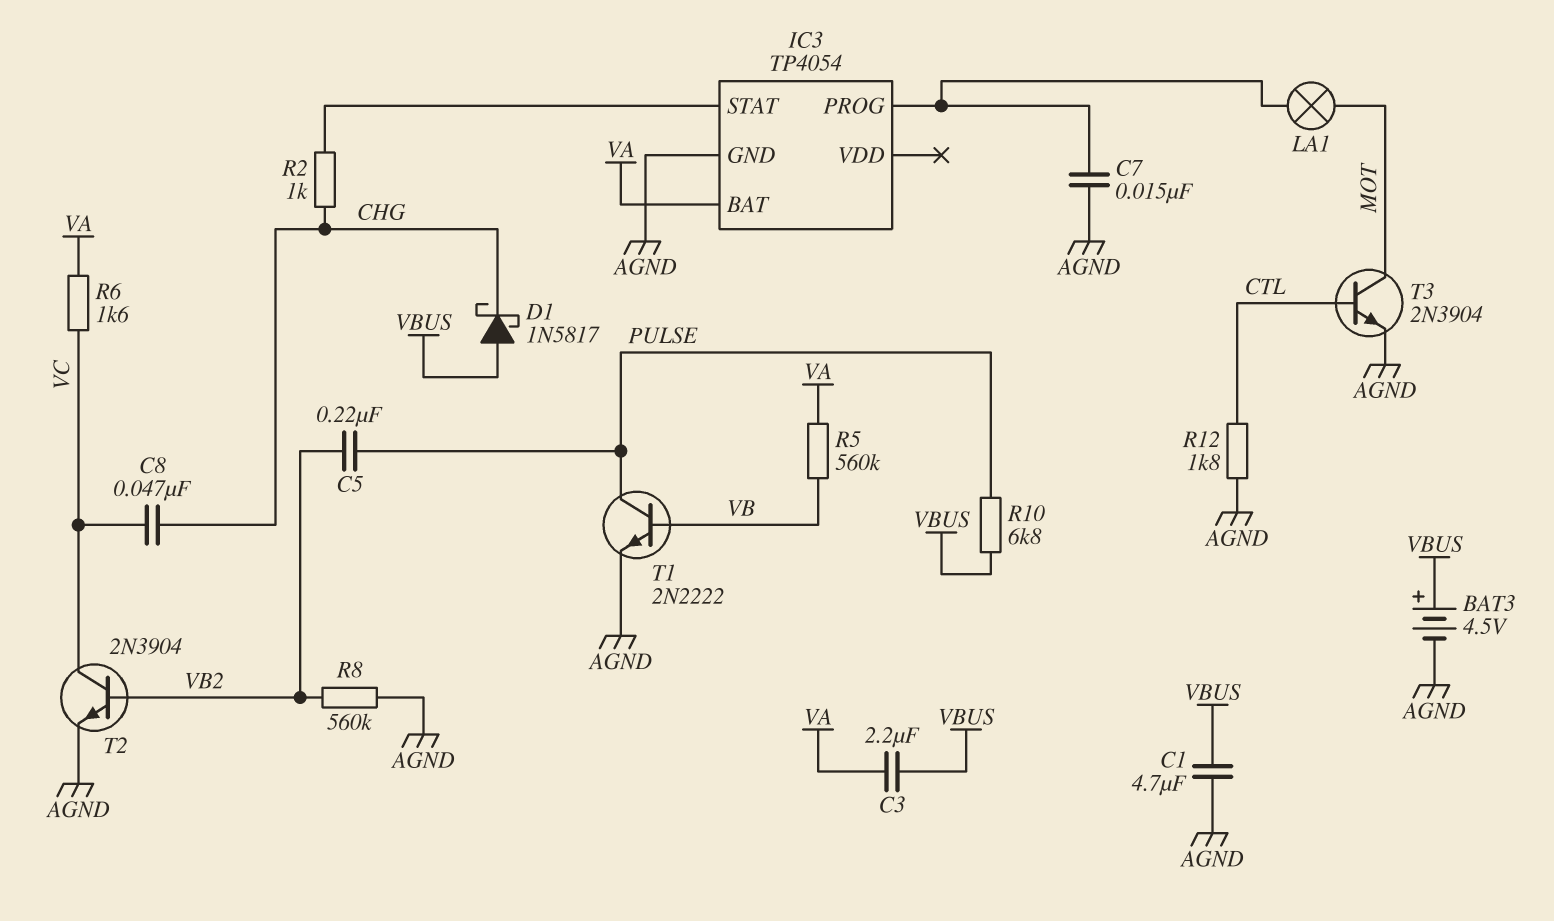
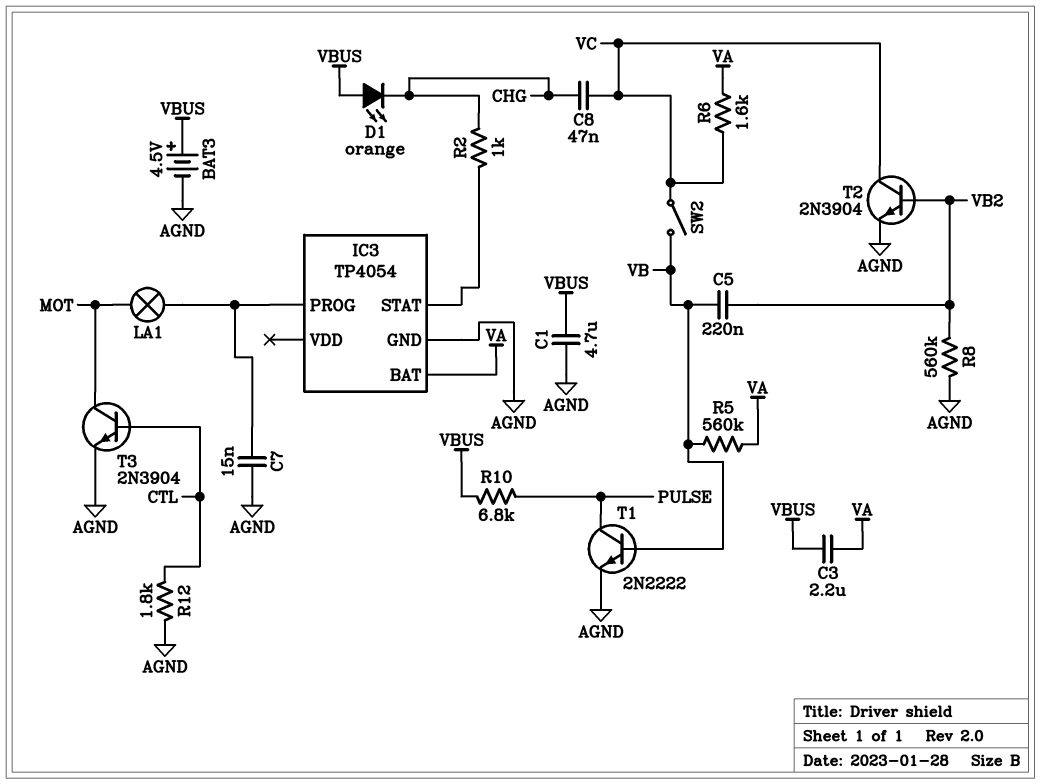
C5: 220nF (PULSE, VB2) -> 220nF (VB, VB2)
D1: schottky 1N5817 (A VBUS, K CHG) -> LED orange (A VBUS, K CHG)
SW2: none -> switch (VB, VC)

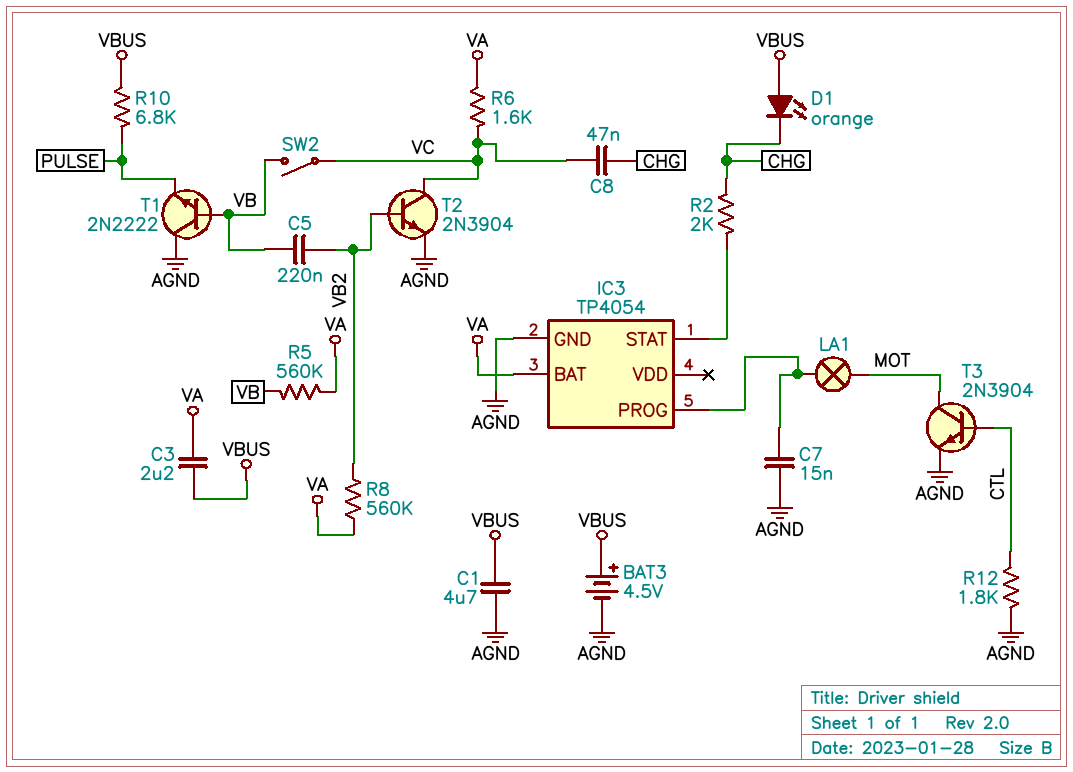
R2: 1k (CHG, IC3/STAT) -> 2k (CHG, IC3/STAT)
R8: 560k (AGND, VB2) -> 560k (VA, VB2)
T1: NPN 2N2222 (B VB, C PULSE, E AGND) -> NPN 2N2222 (B VB, C AGND, E PULSE)

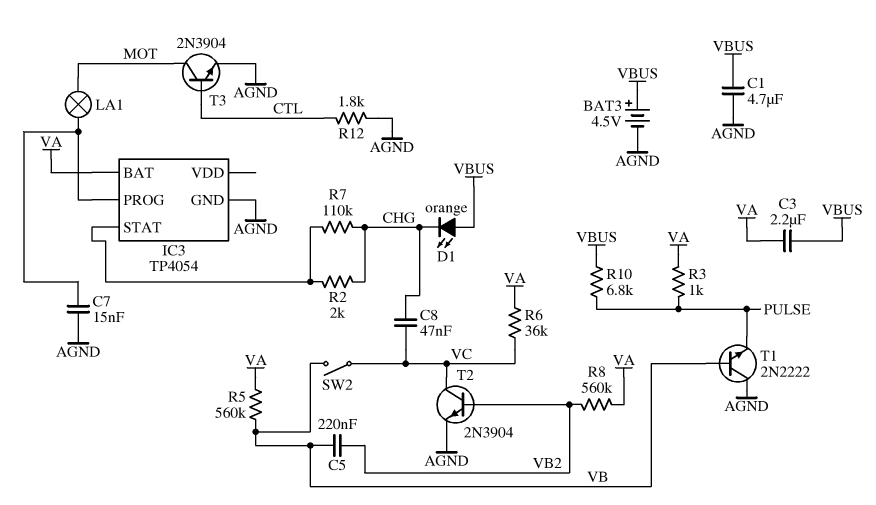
R3: none -> 1k (PULSE, VA)
R6: 1.6k (VA, VC) -> 36k (VA, VC)
R7: none -> 110k (CHG, IC3/STAT)

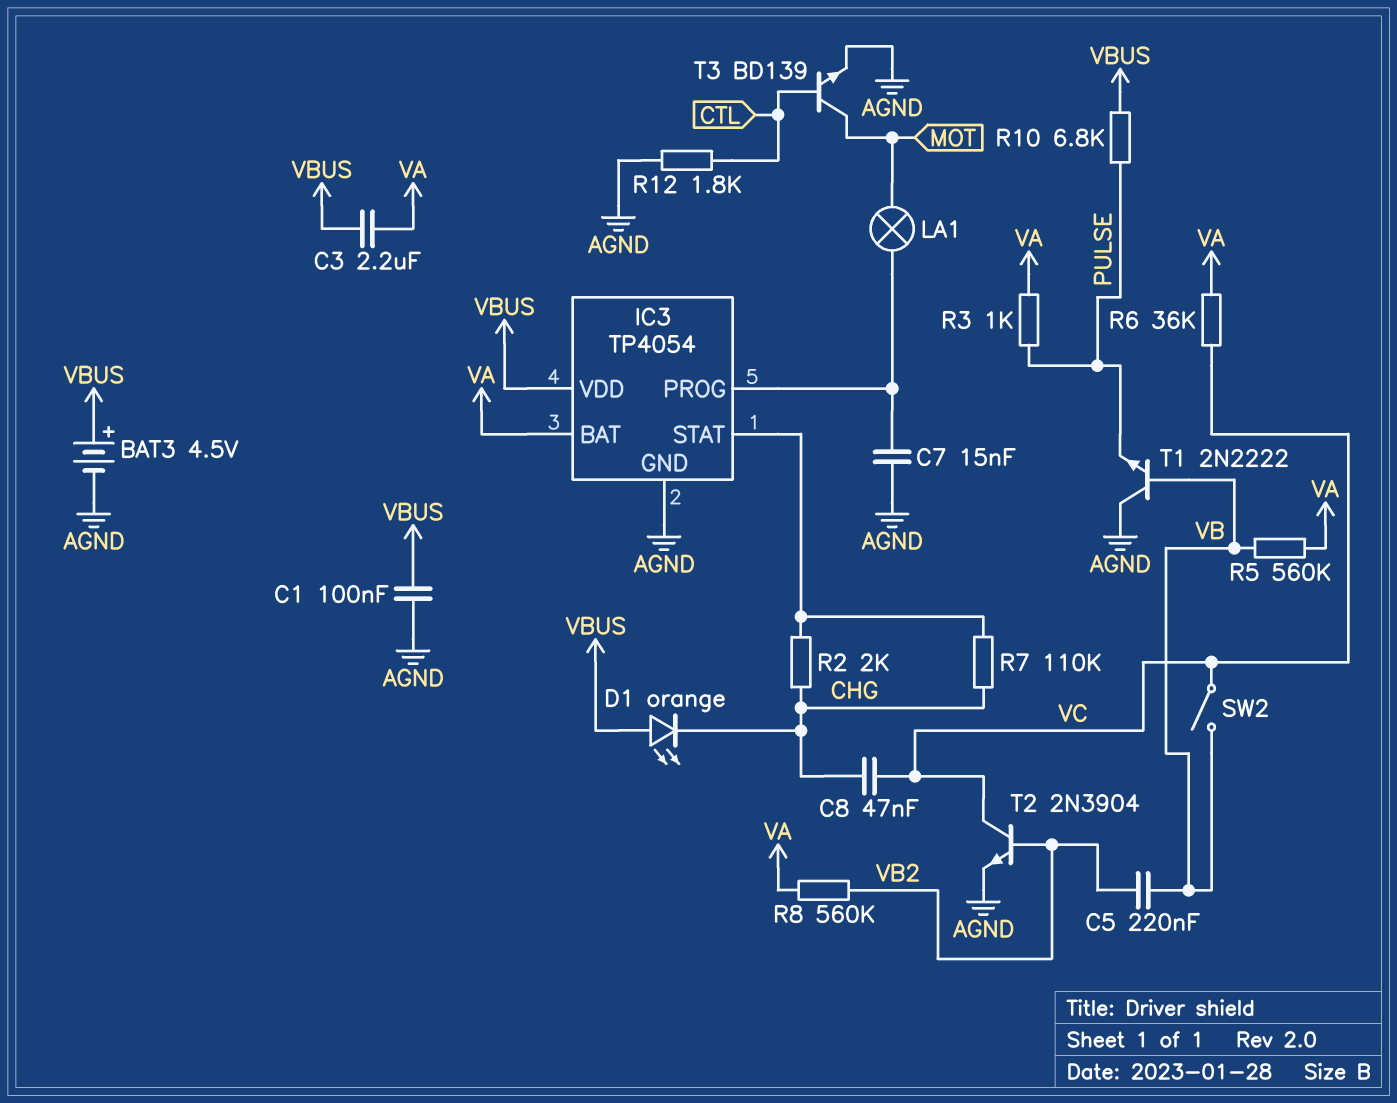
C1: 4.7uF (AGND, VBUS) -> 100nF (AGND, VBUS)
IC3 pin VDD: none -> VBUS
T3: NPN 2N3904 (B CTL, C MOT, E AGND) -> NPN BD139 (B CTL, C MOT, E AGND)

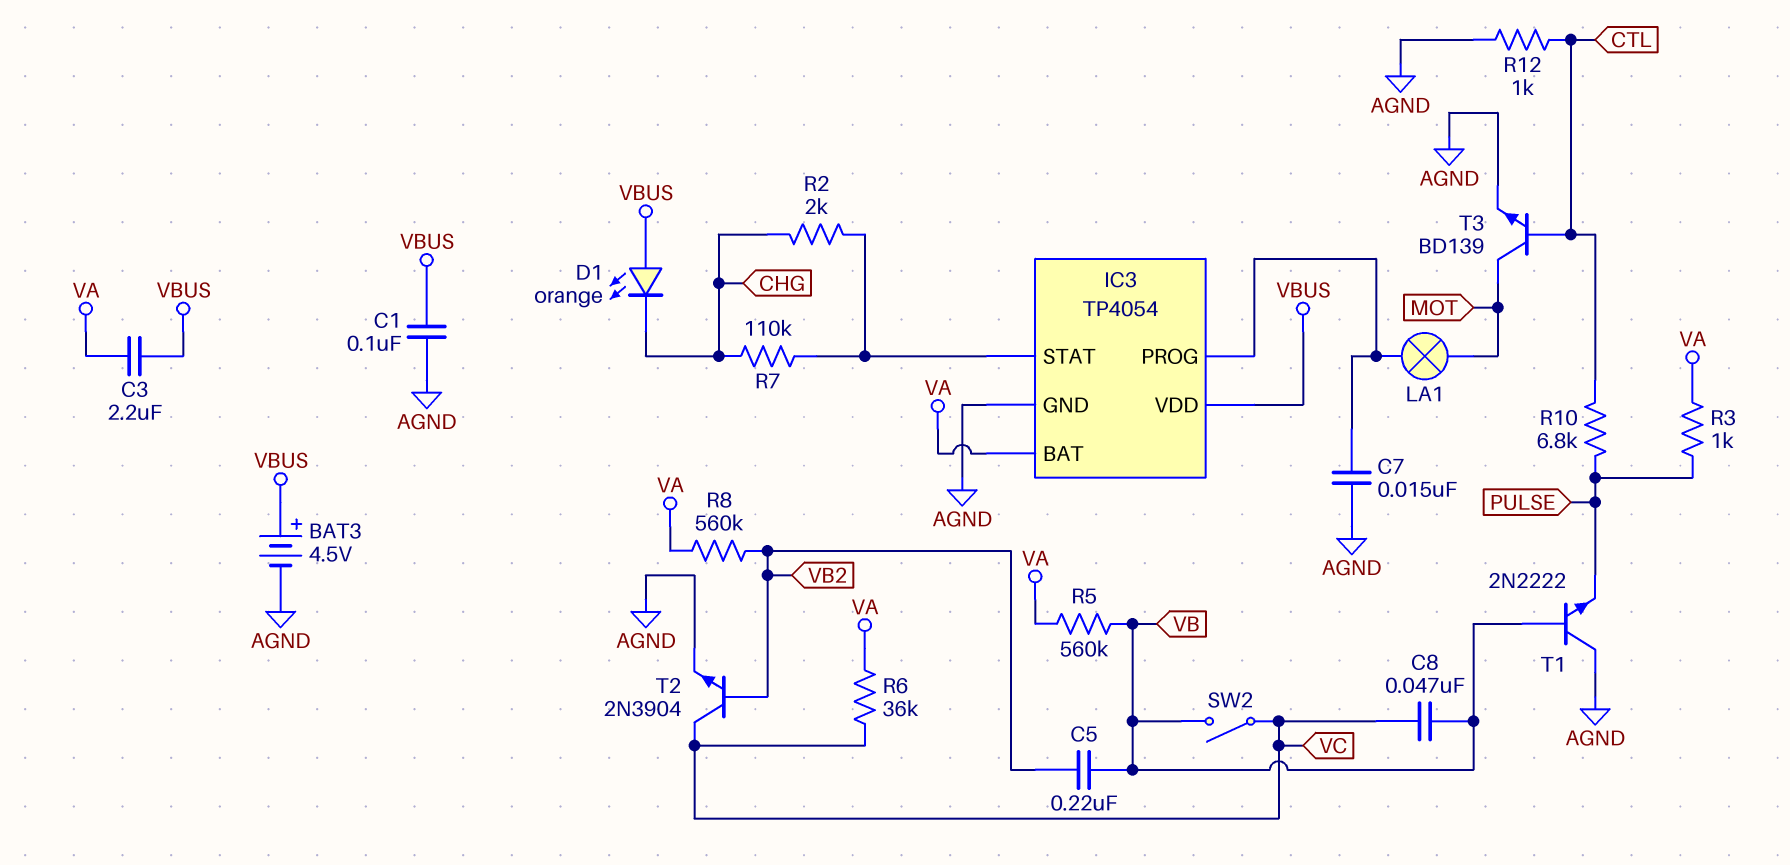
C8: 47nF (CHG, VC) -> 47nF (VB, VC)
R10: 6.8k (PULSE, VBUS) -> 6.8k (CTL, PULSE)
R12: 1.8k (AGND, CTL) -> 1k (AGND, CTL)

